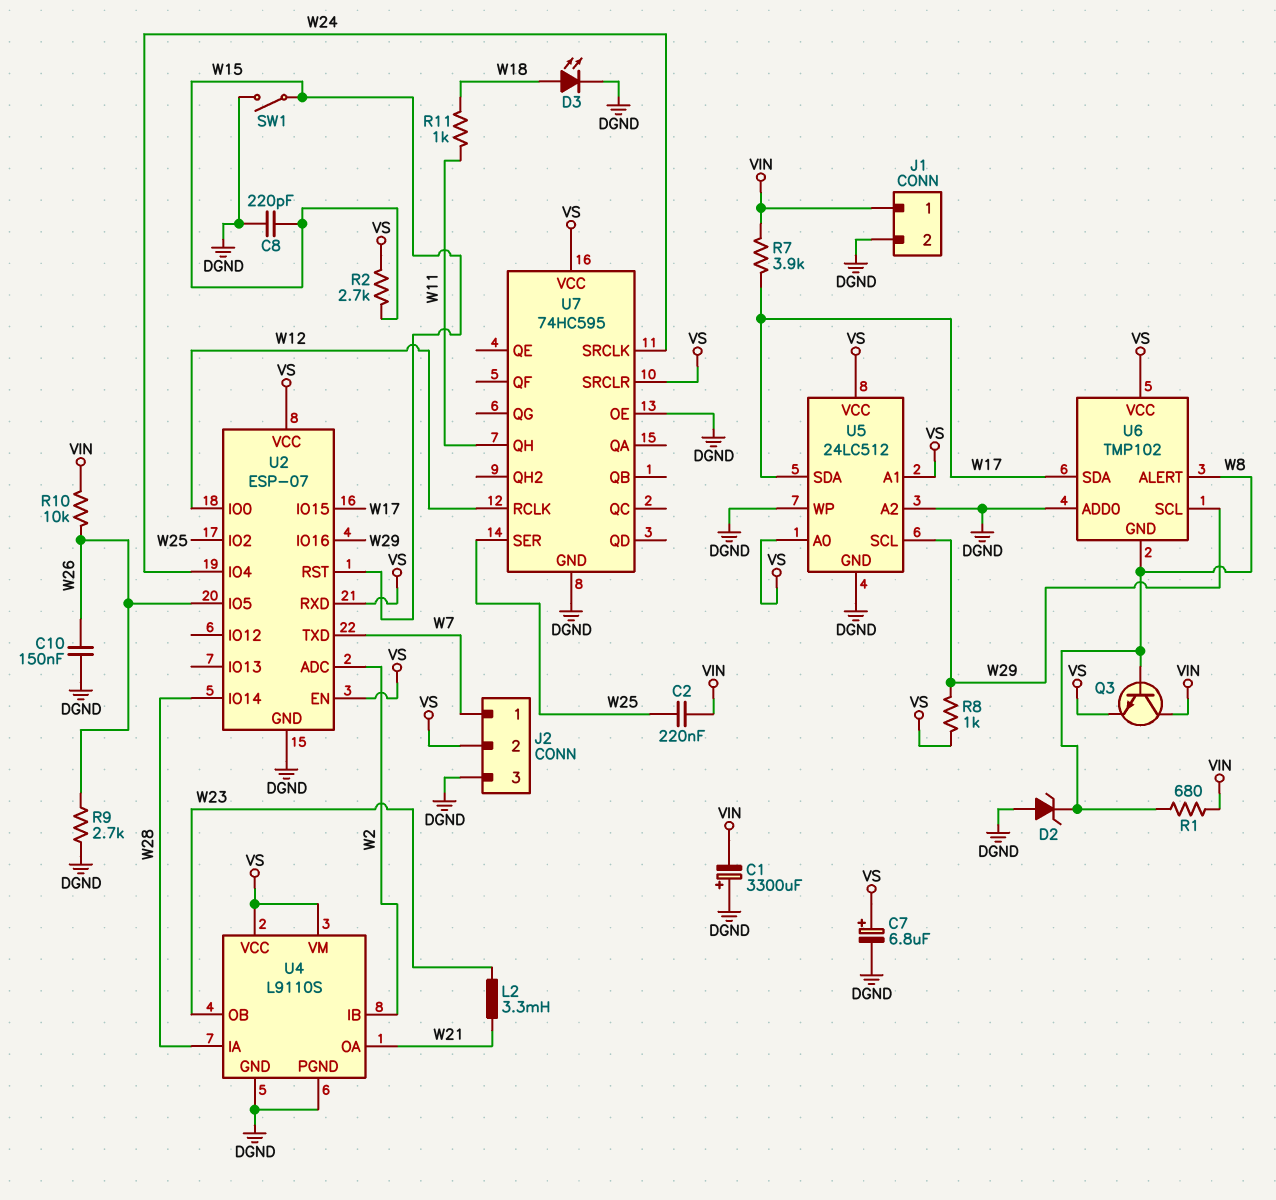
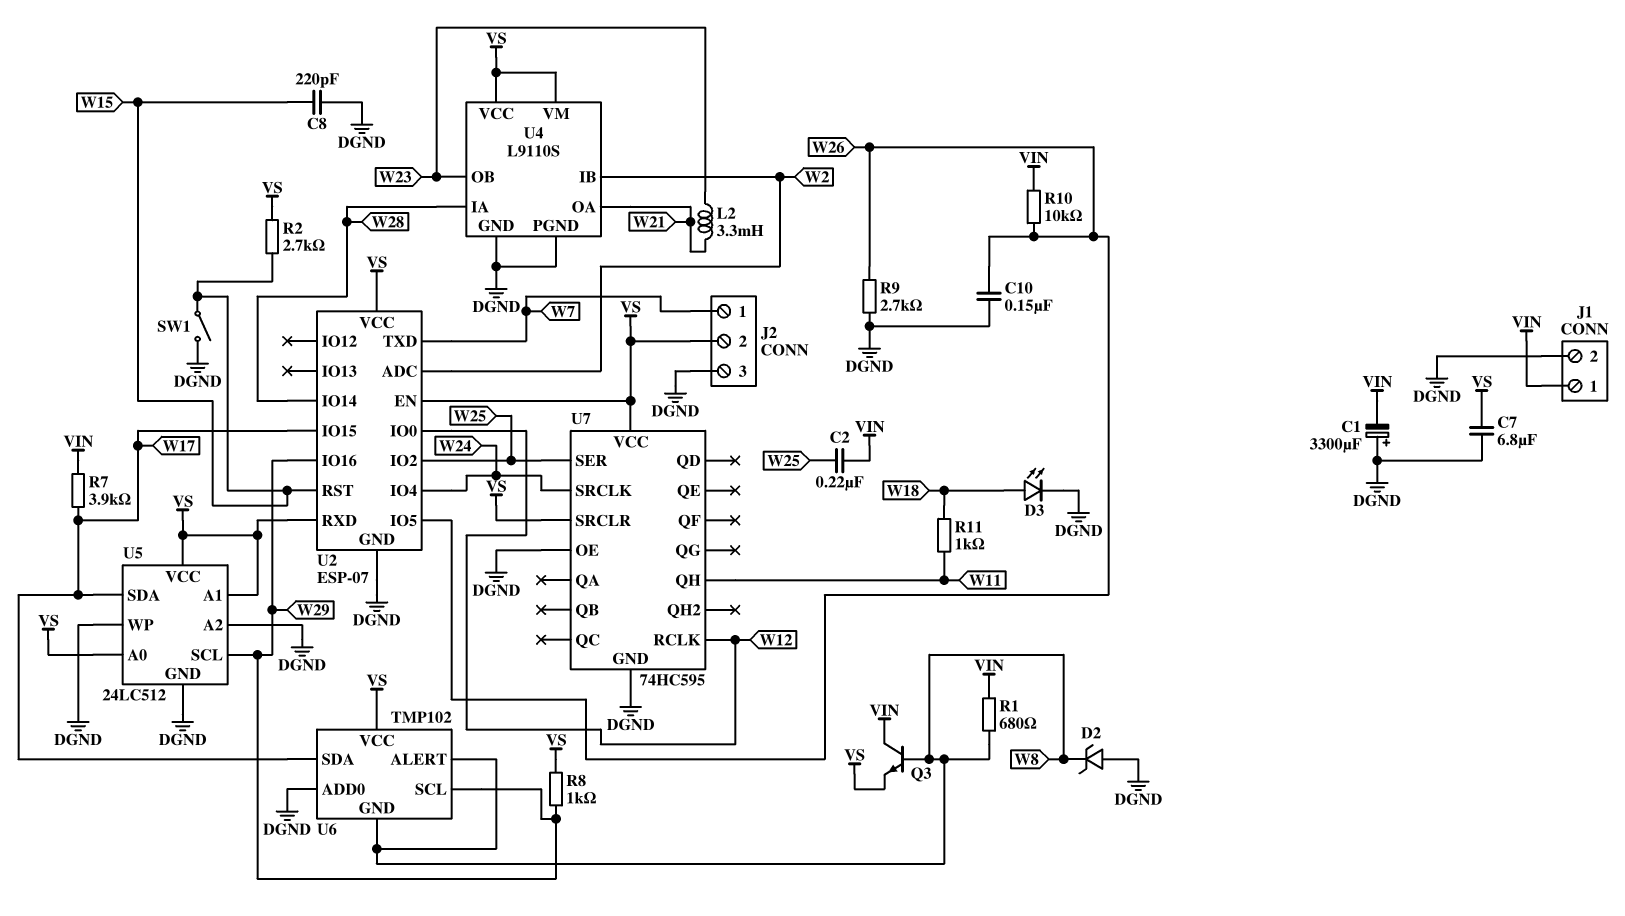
C7: 6.8uF (plus VS, minus DGND) -> 6.8uF (DGND, VS)

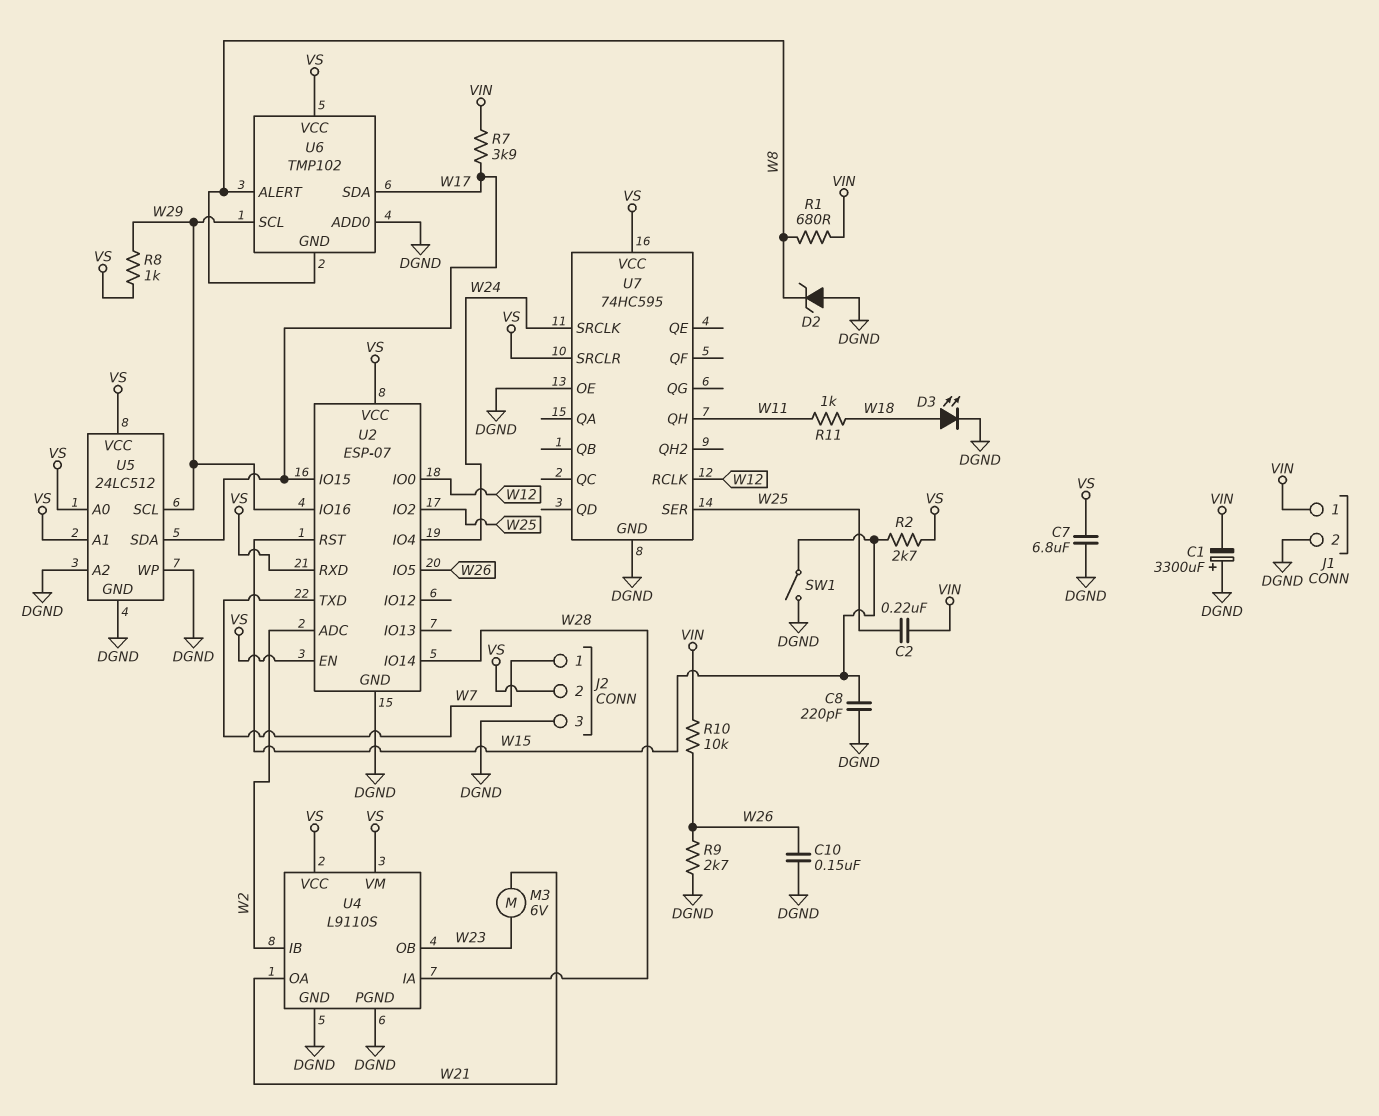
L2: 3.3mH (W21, W23) -> none
M3: none -> motor 6V (W21, W23)
Q3: NPN (B W8, C VIN, E VS) -> none

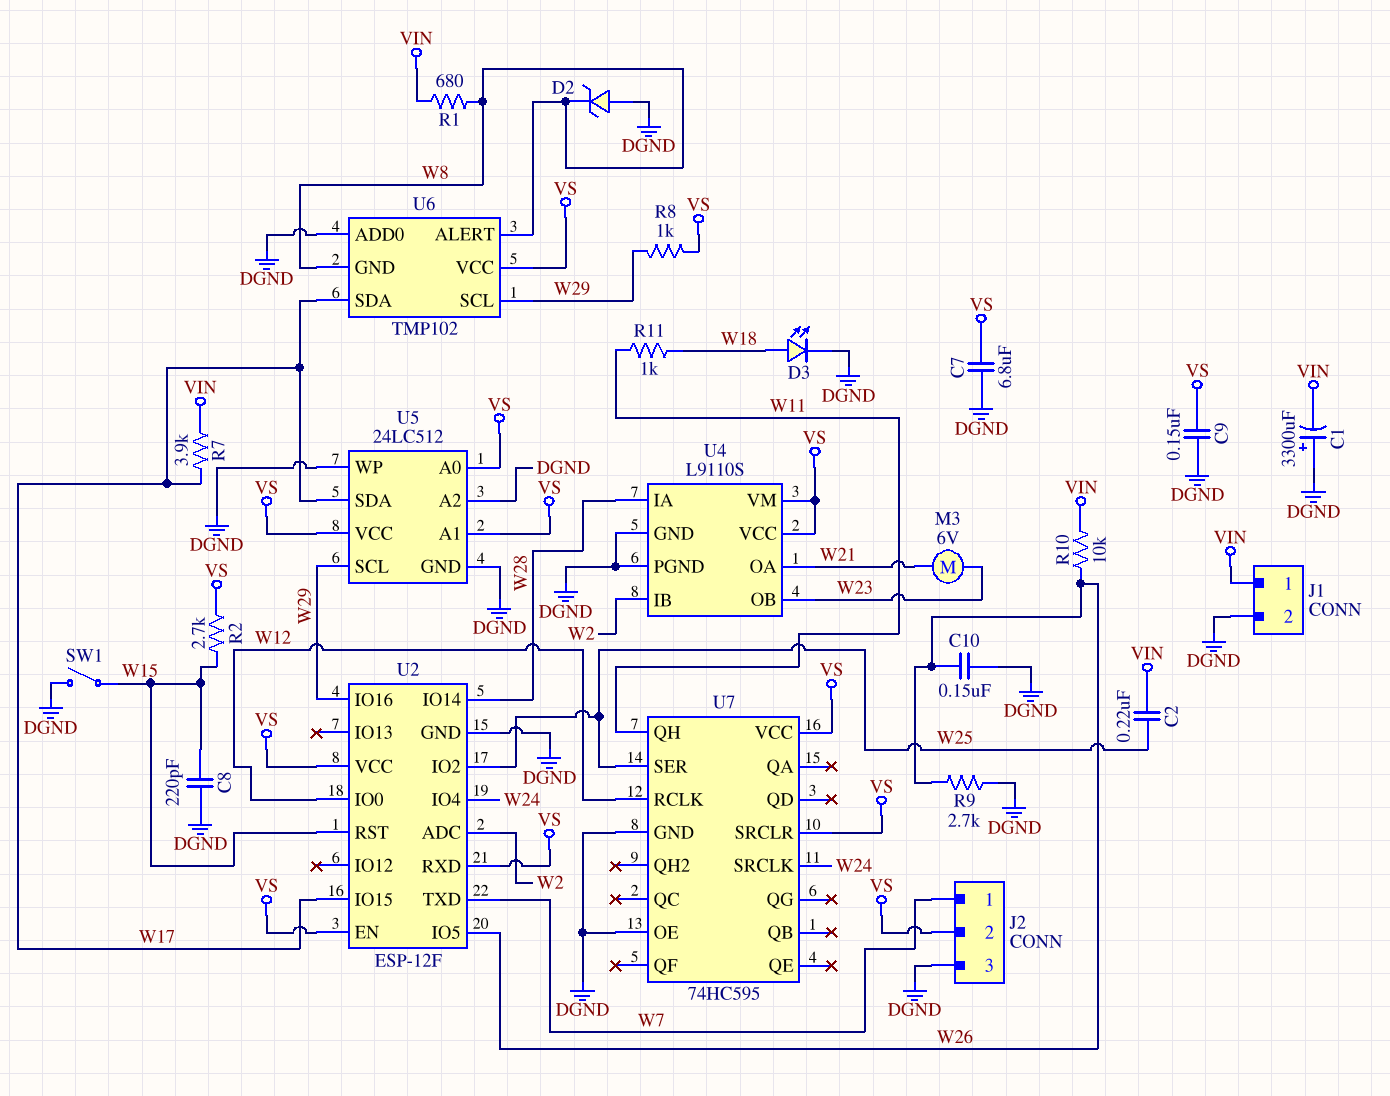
C9: none -> 150nF (DGND, VS)
U2: ESP-07 -> ESP-12F

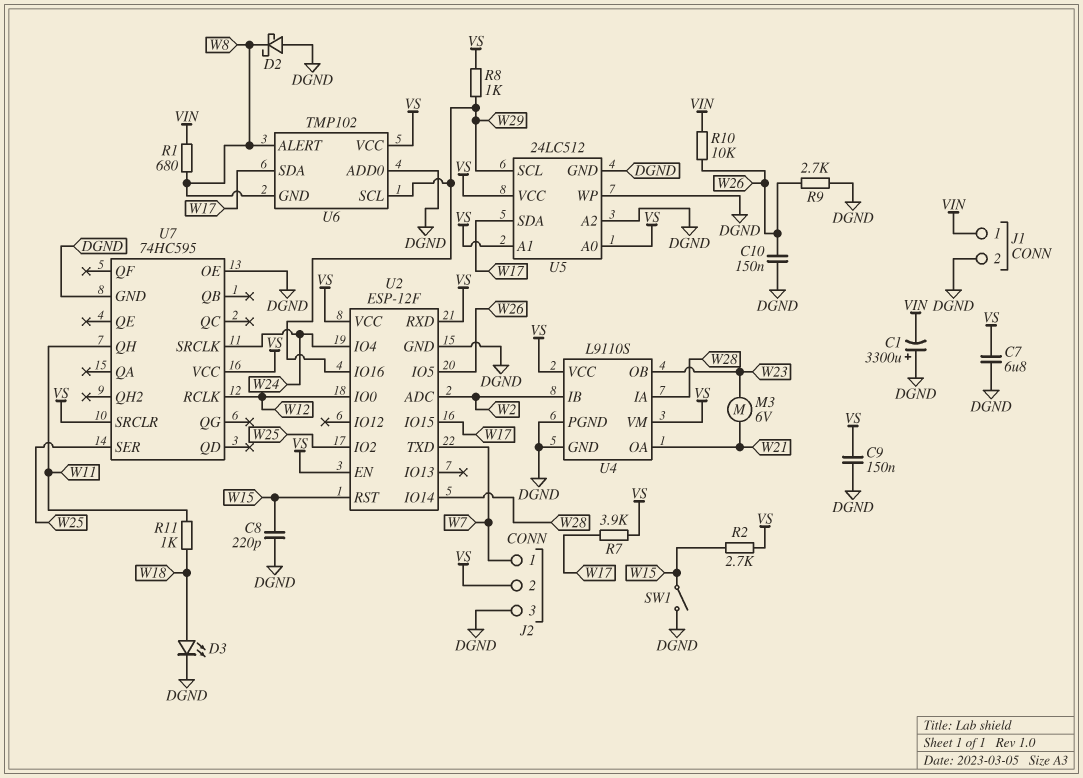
C2: 220nF (VIN, W25) -> none
D2: zener (A DGND, K W8) -> schottky (A DGND, K W8)
R7: 3.9k (VIN, W17) -> 3.9k (VS, W17)

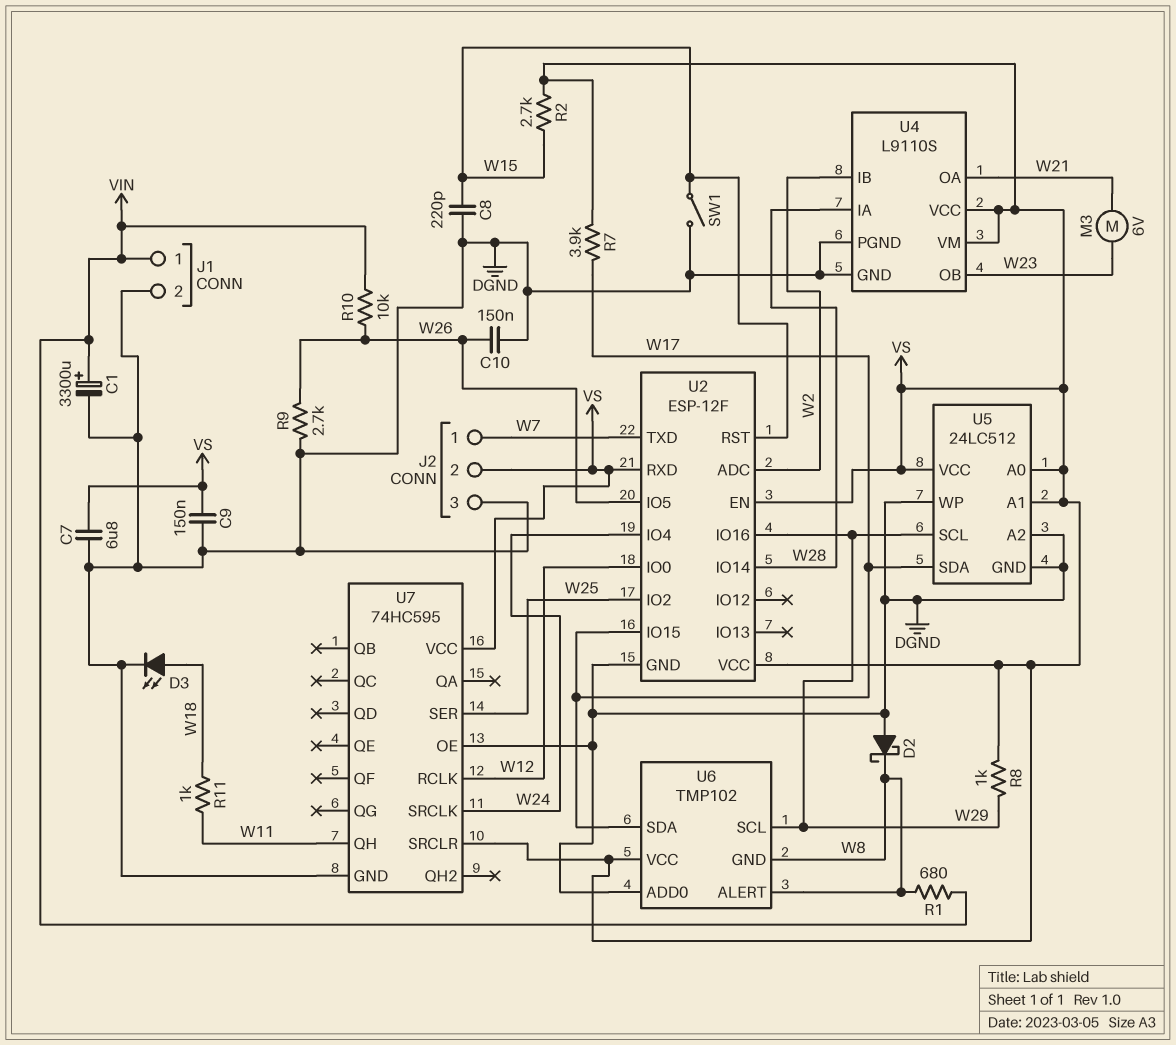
C1: 3300uF (plus DGND, minus VIN) -> 3300uF (plus VIN, minus DGND)

